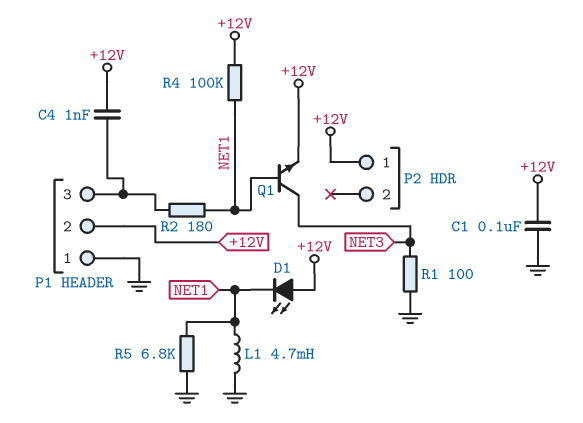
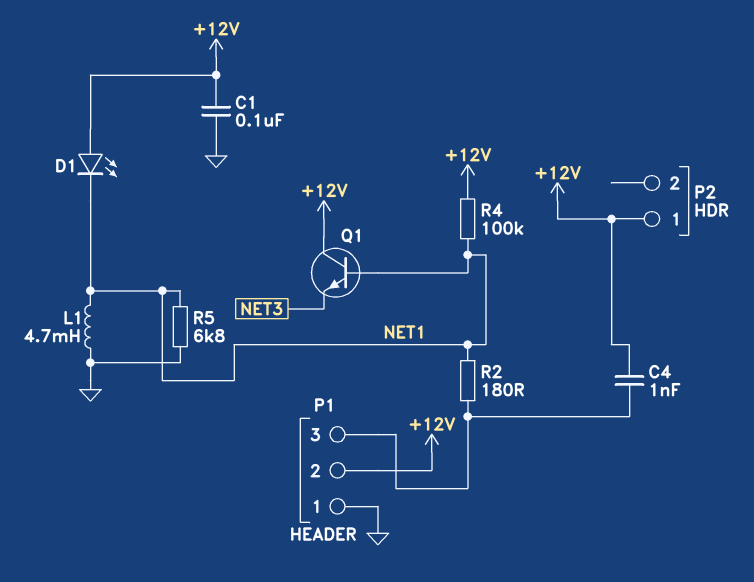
Q1: NPN (B NET1, C NET3, E +12V) -> NPN (B NET1, C +12V, E NET3)
R1: 100 (GND, NET3) -> none

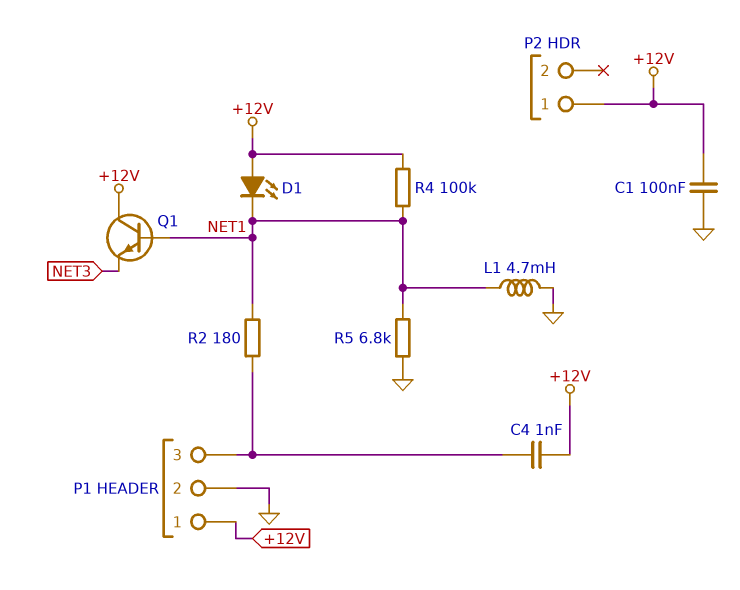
P1 pin 1: GND -> +12V
P1 pin 2: +12V -> GND

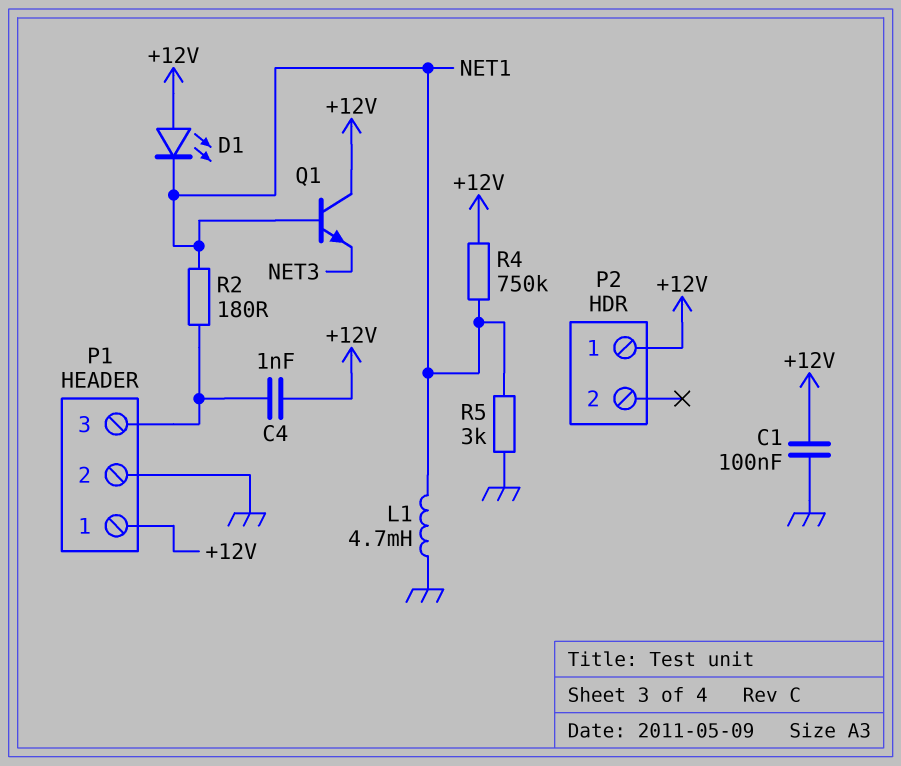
R4: 100k (+12V, NET1) -> 750k (+12V, NET1)
R5: 6.8k (GND, NET1) -> 3k (GND, NET1)

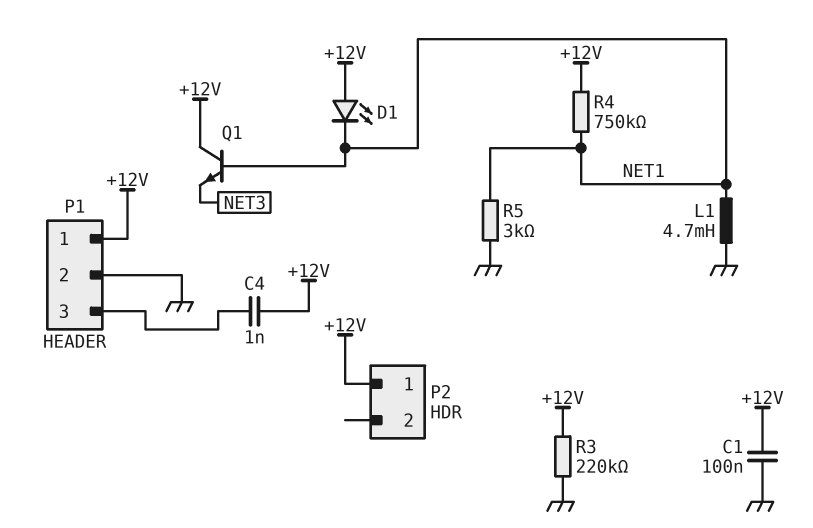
R2: 180 (NET1, P1/3) -> none
R3: none -> 220k (+12V, GND)

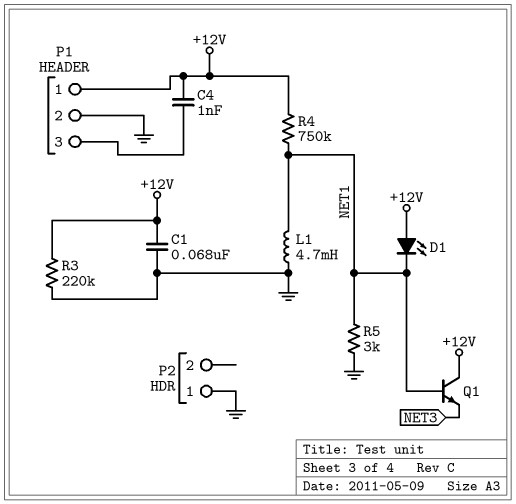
C1: 100nF (+12V, GND) -> 68nF (+12V, GND)
P2 pin 1: +12V -> GND

